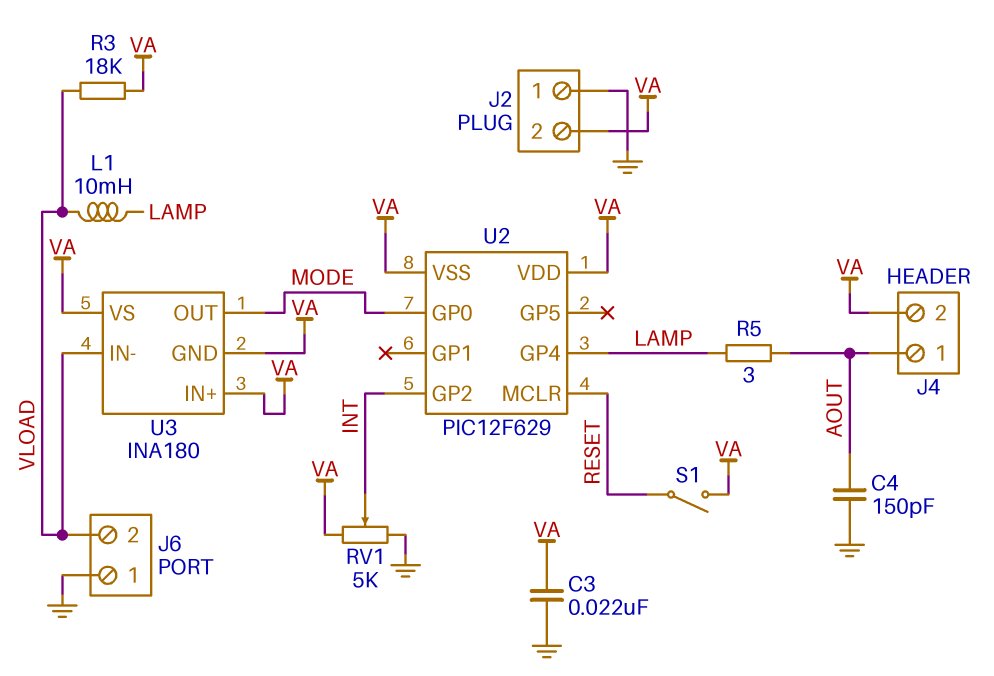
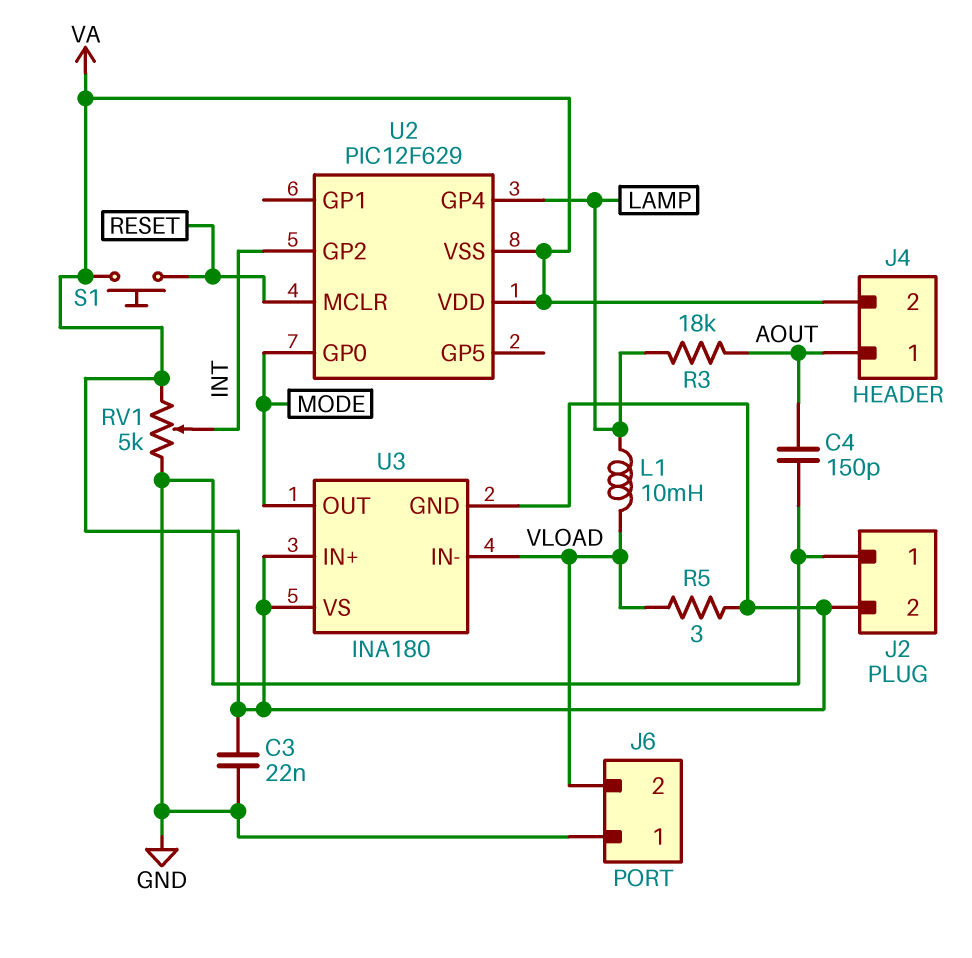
R3: 18k (VA, VLOAD) -> 18k (AOUT, LAMP)
R5: 3 (AOUT, LAMP) -> 3 (VA, VLOAD)
S1: switch (RESET, VA) -> button (RESET, VA)

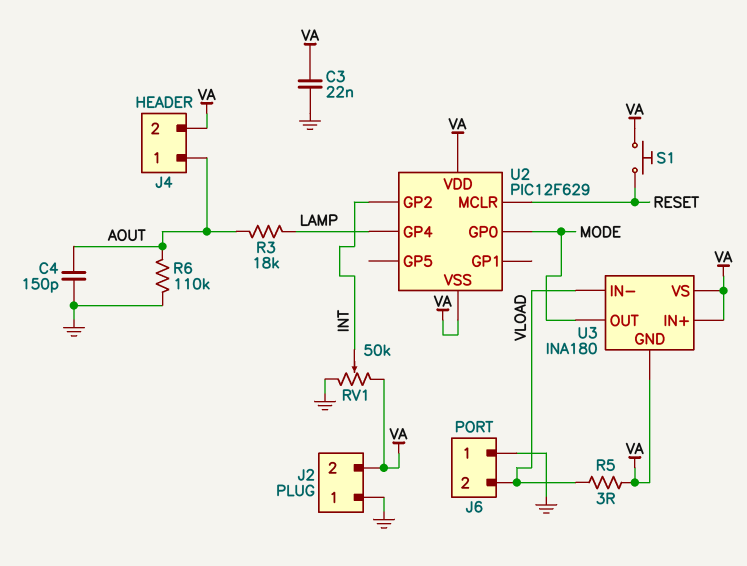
L1: 10mH (LAMP, VLOAD) -> none
R6: none -> 110k (AOUT, GND)
RV1: 5k (GND, VA, wiper INT) -> 50k (GND, VA, wiper INT)

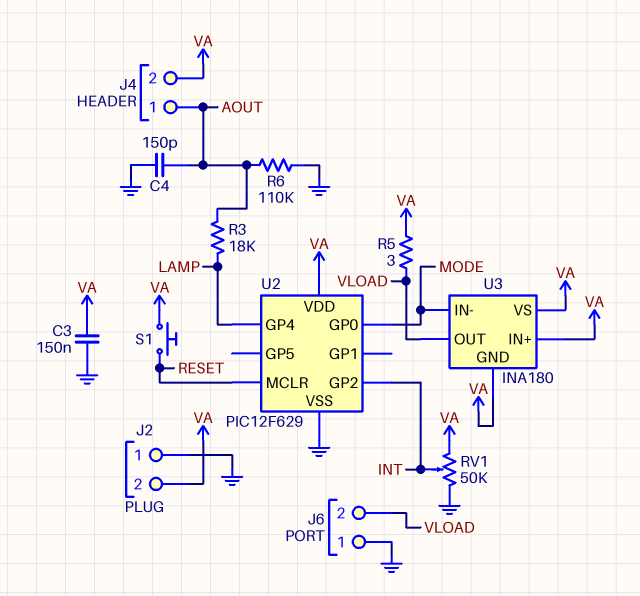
C3: 22nF (GND, VA) -> 150nF (GND, VA)
U2 pin VSS: VA -> GND
U3 pin IN-: VLOAD -> MODE
U3 pin OUT: MODE -> VLOAD

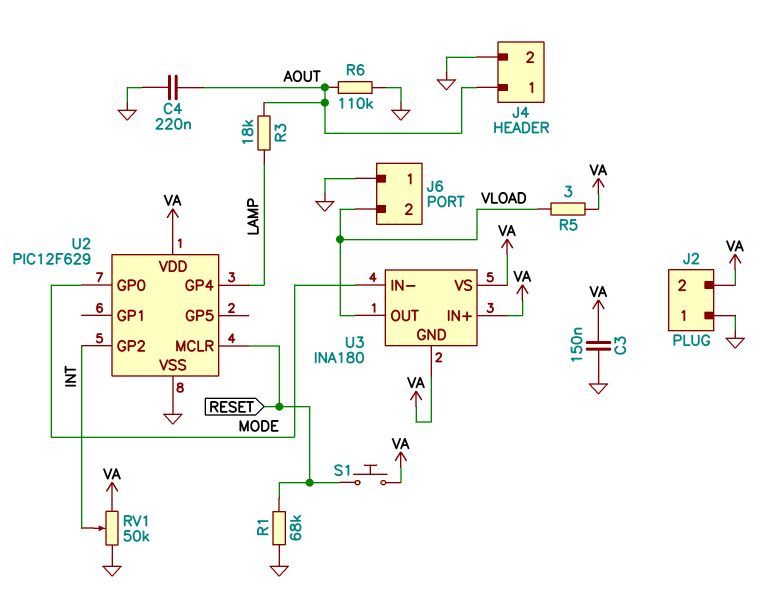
C4: 150pF (AOUT, GND) -> 220nF (AOUT, GND)
J4 pin 2: VA -> GND
R1: none -> 68k (GND, RESET)

